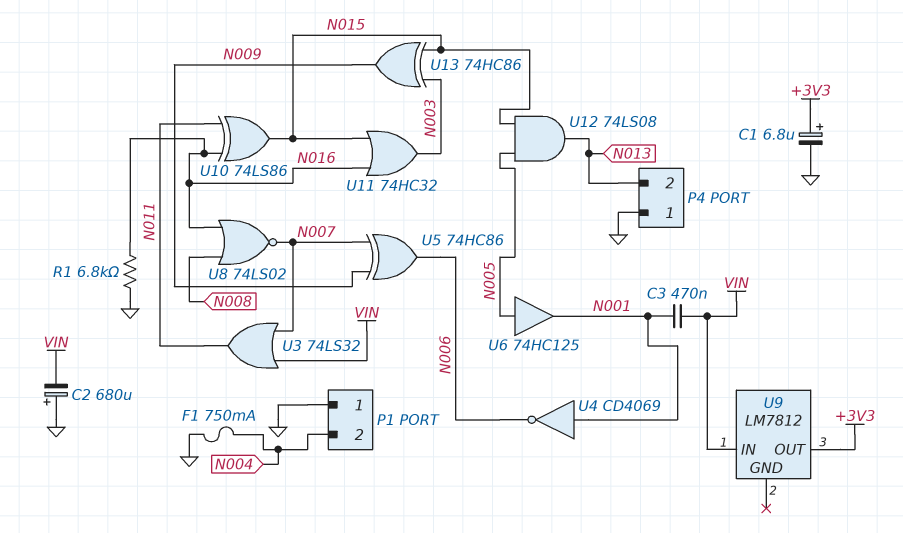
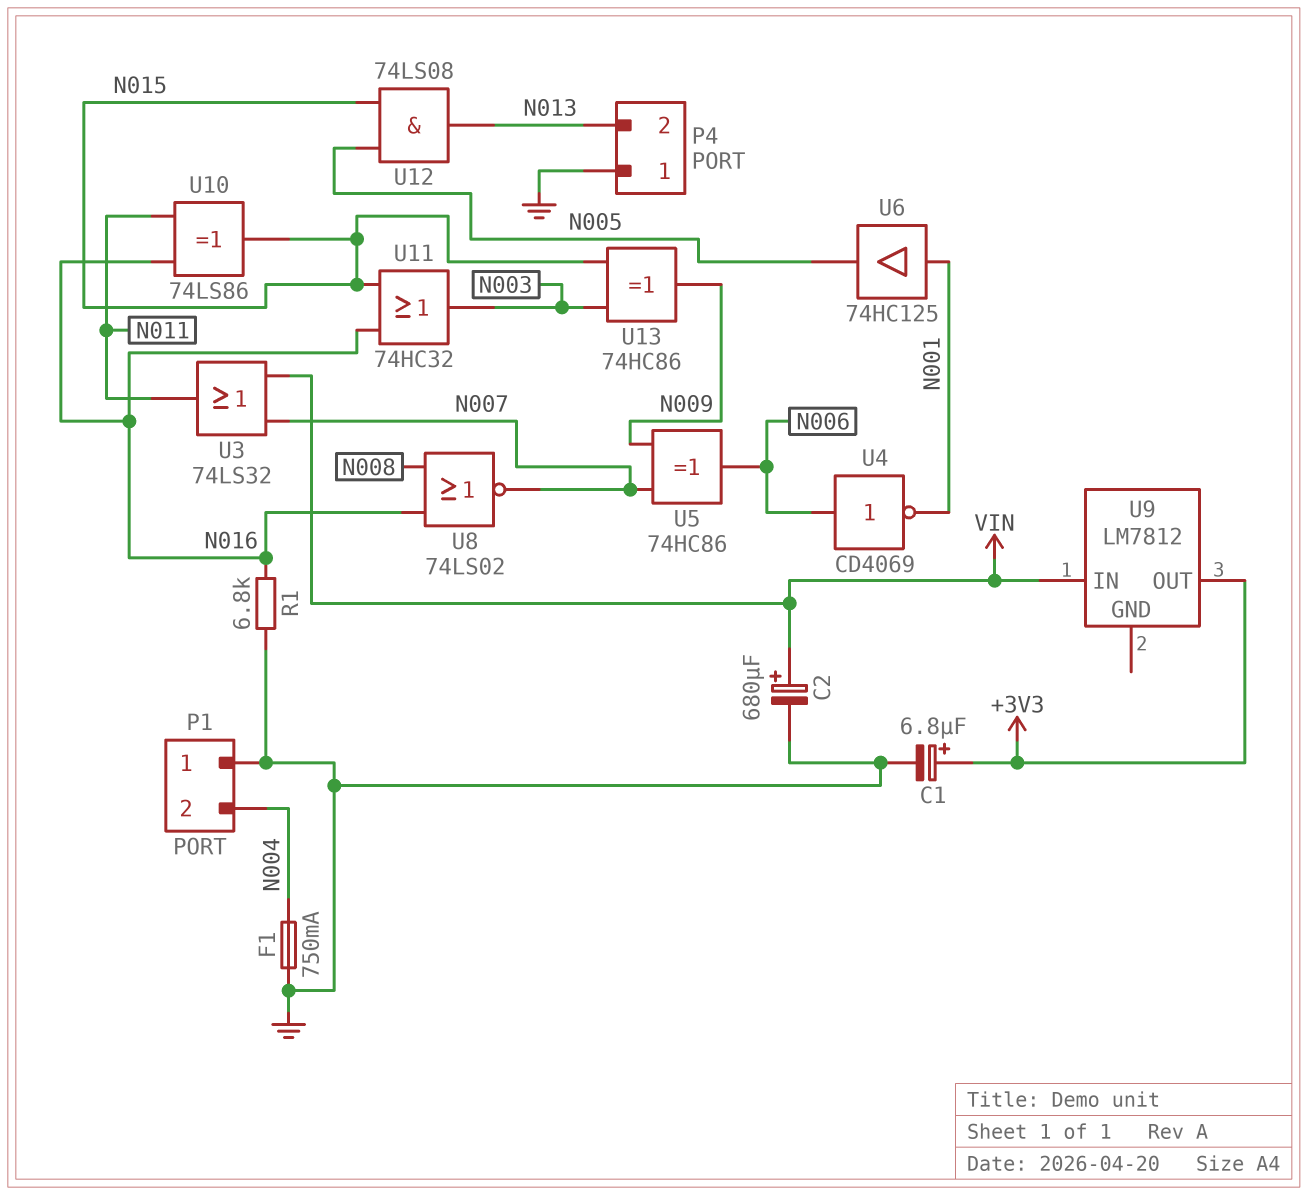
C2: 680uF (plus GND, minus VIN) -> 680uF (plus VIN, minus GND)
C3: 470nF (N001, VIN) -> none
U4: NOT CD4069 (in N001, out N006) -> NOT CD4069 (in N006, out N001)
U6: buffer 74HC125 (in N005, out N001) -> buffer 74HC125 (in N001, out N005)

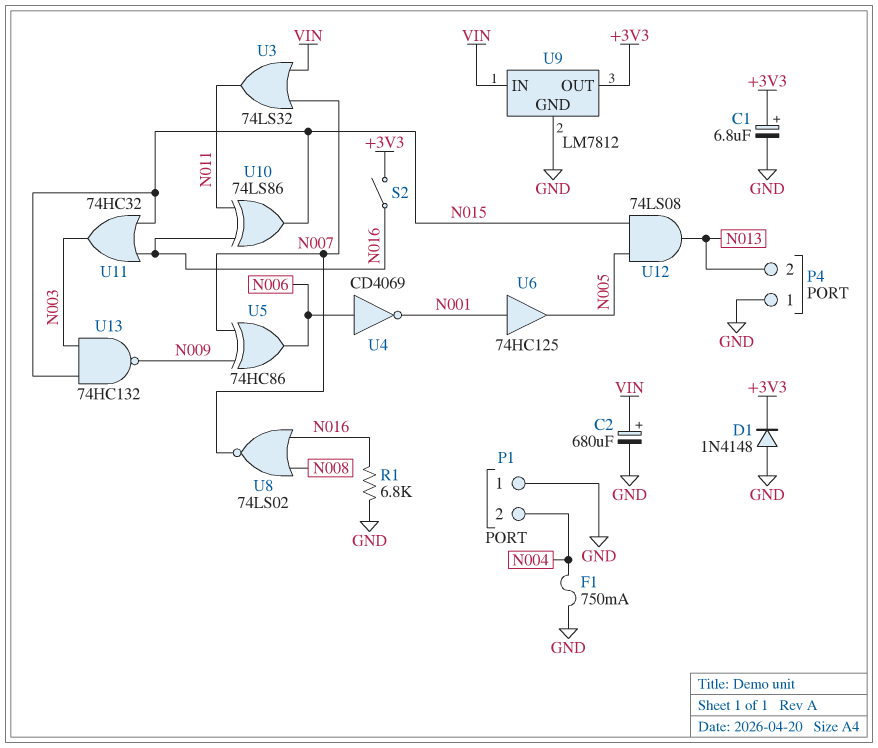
D1: none -> diode 1N4148 (A GND, K +3V3)
S2: none -> switch (+3V3, N016)
U9 pin GND: none -> GND
U13: XOR 74HC86 (in N003, in N015, out N009) -> NAND 74HC132 (in N003, in N015, out N009)

